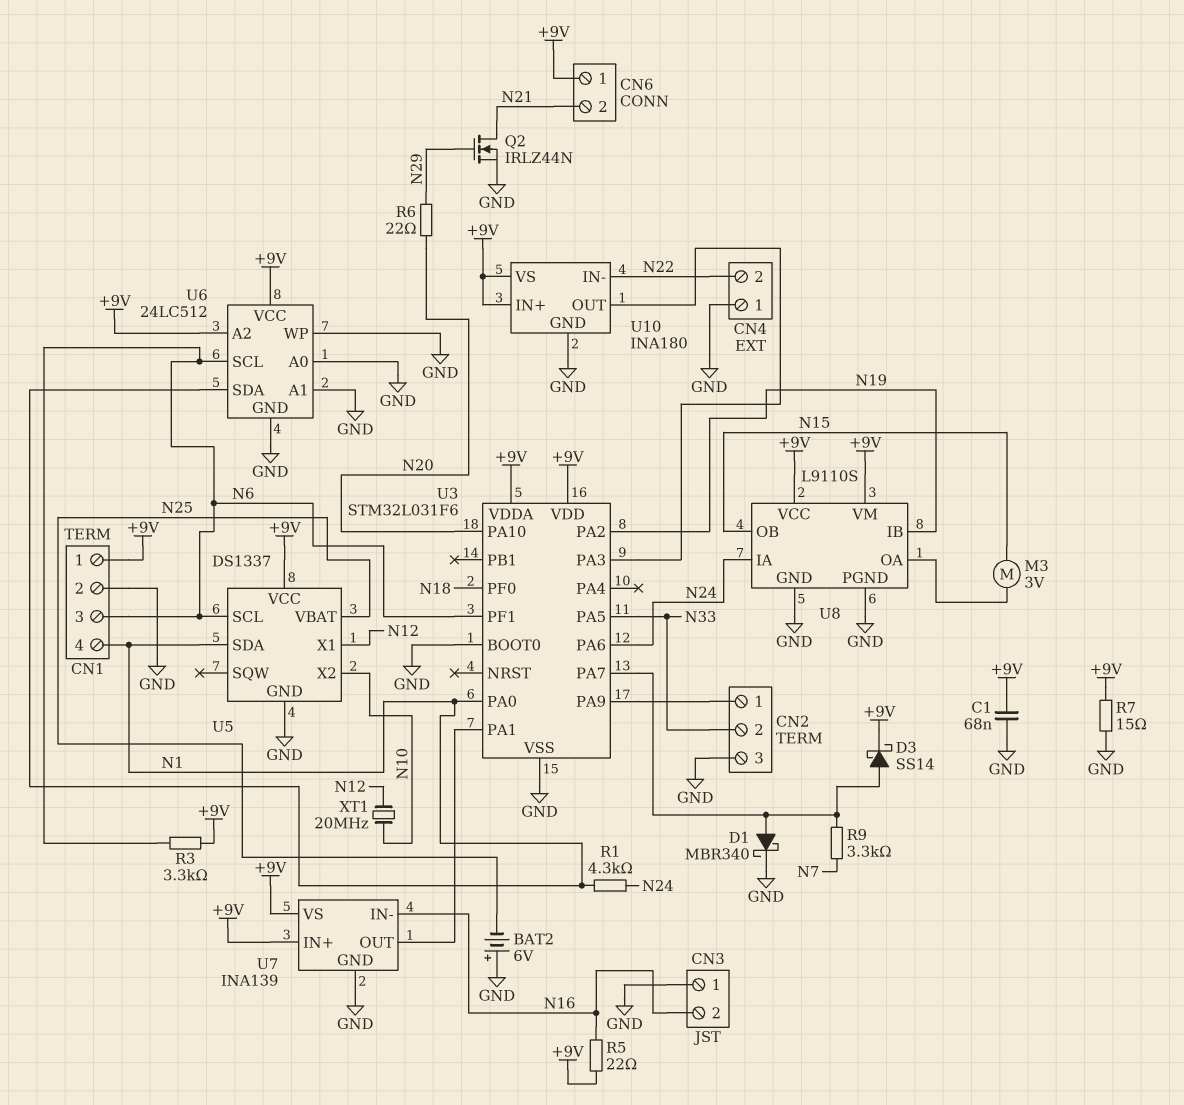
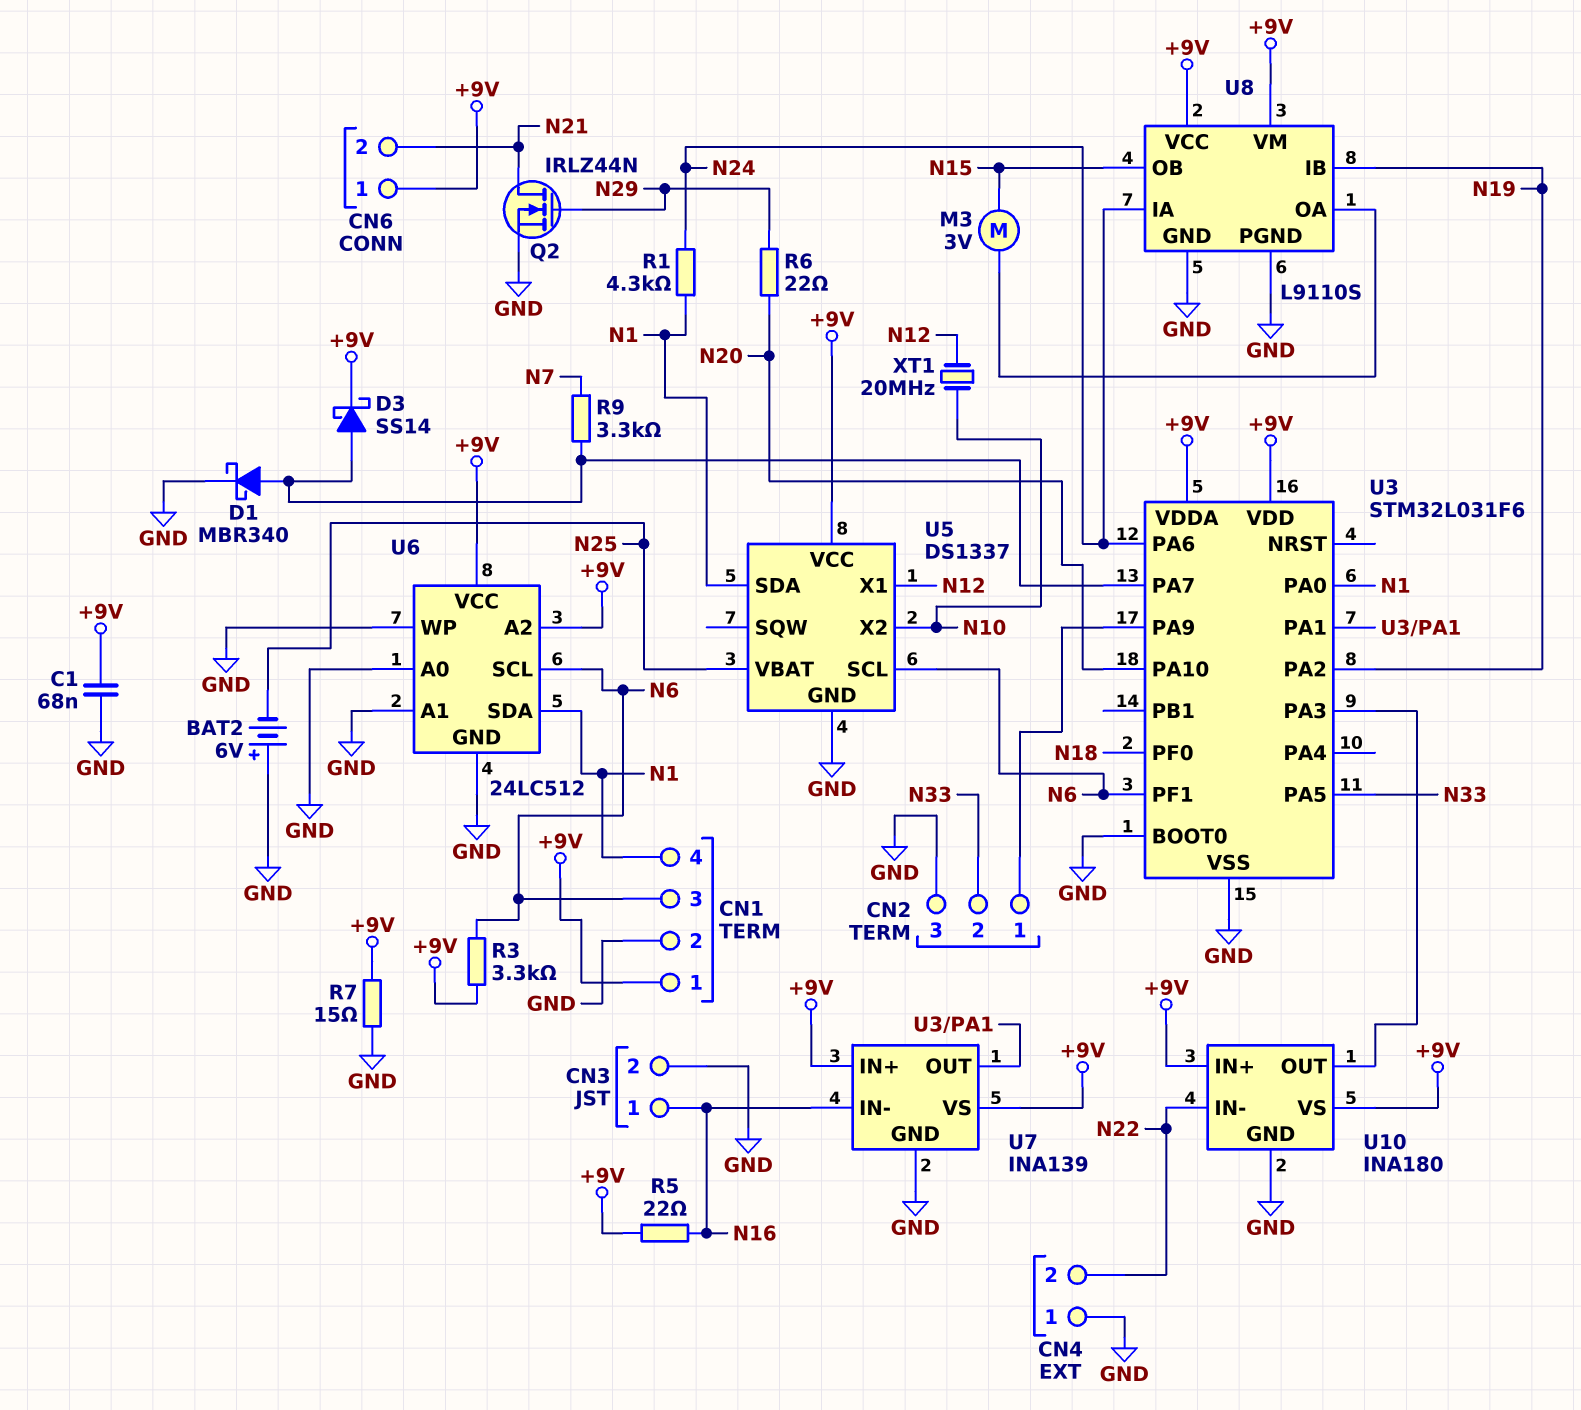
CN3 pin 1: GND -> N16
CN3 pin 2: N16 -> GND

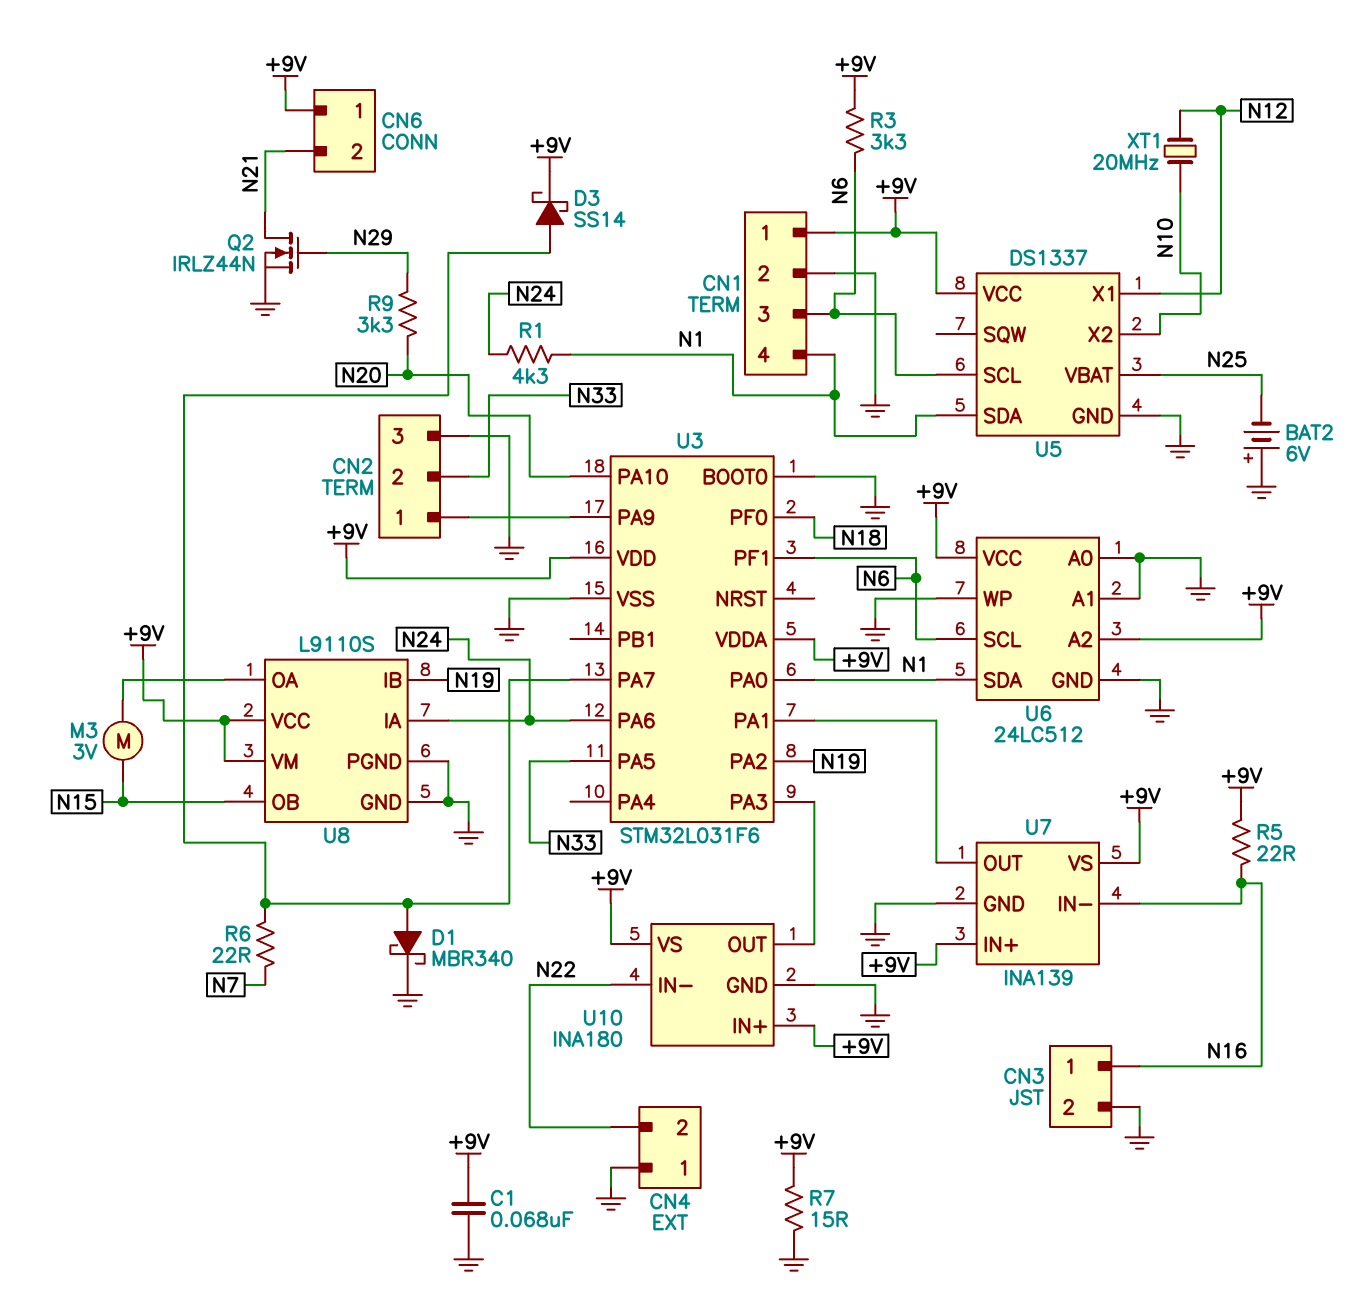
R6: 22 (N20, N29) -> 22 (N7, U3/PA7)
R9: 3.3k (N7, U3/PA7) -> 3.3k (N20, N29)

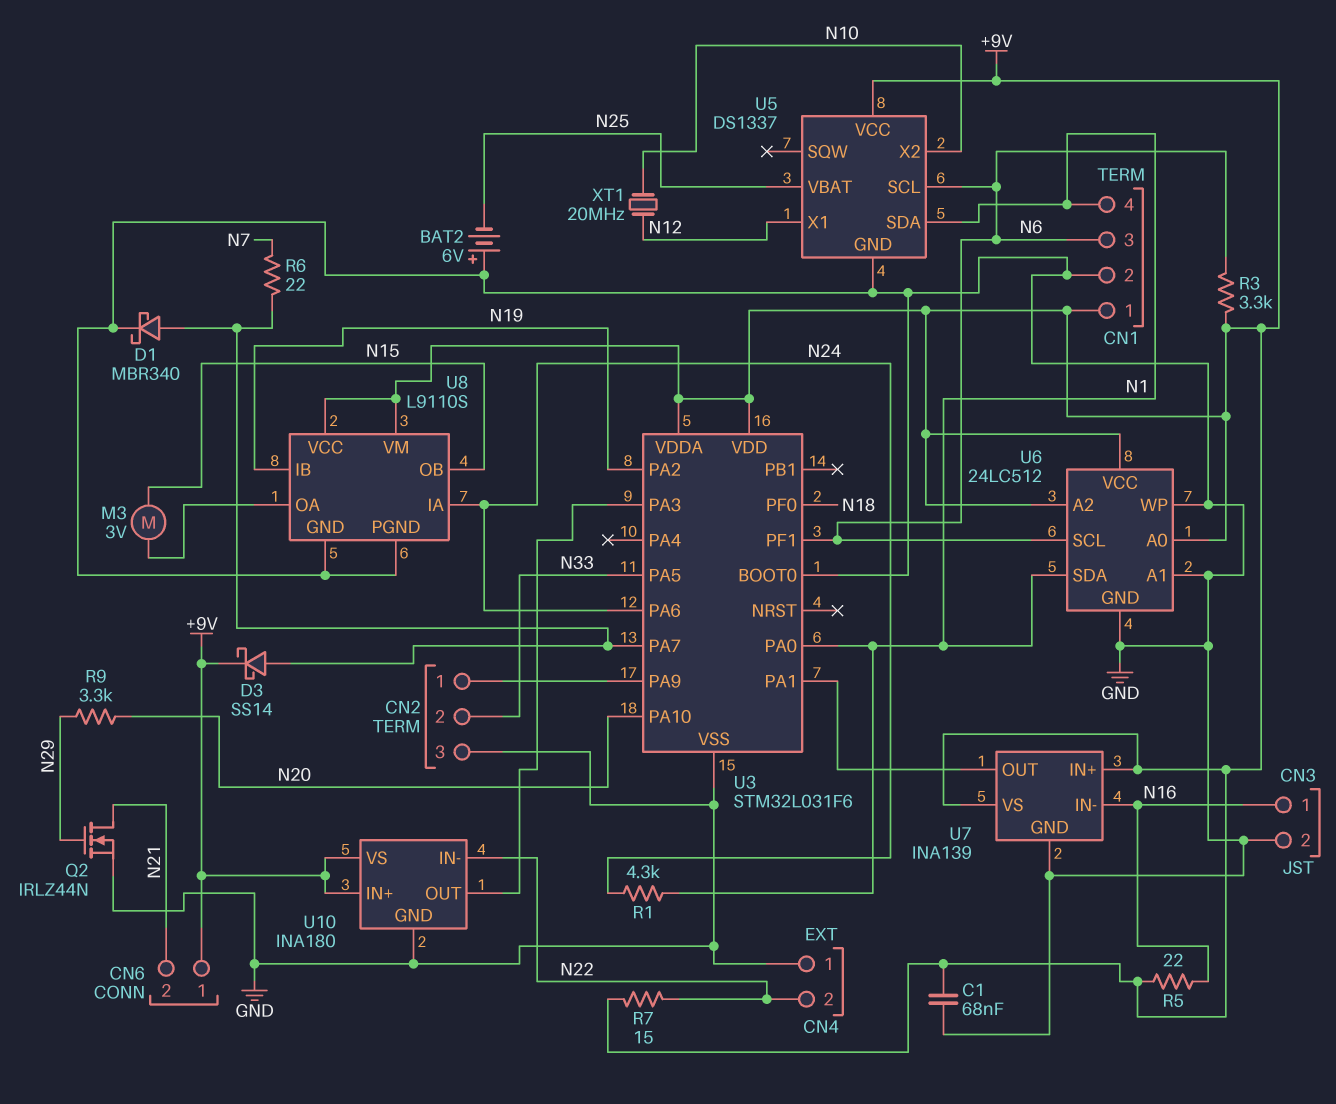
R7: 15 (+9V, GND) -> 15 (+9V, N22)
U6 pin A0: GND -> +9V

